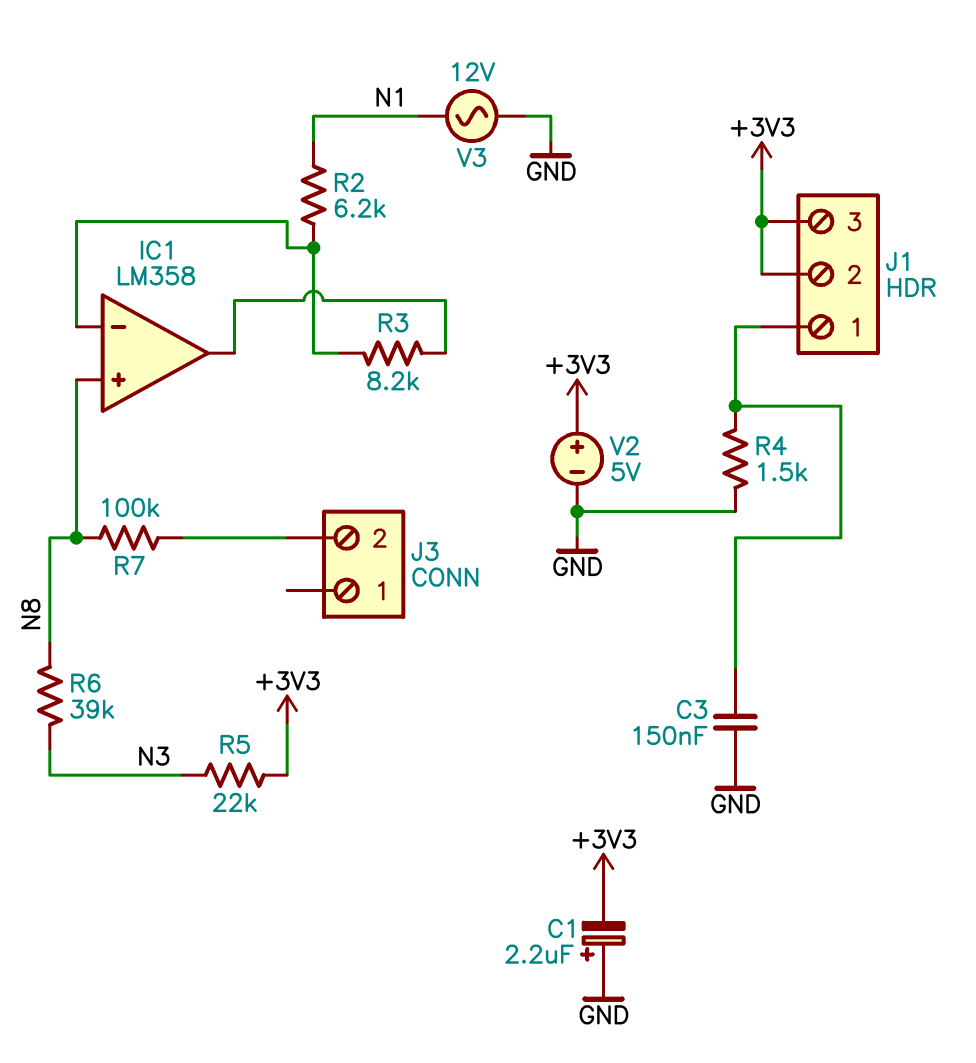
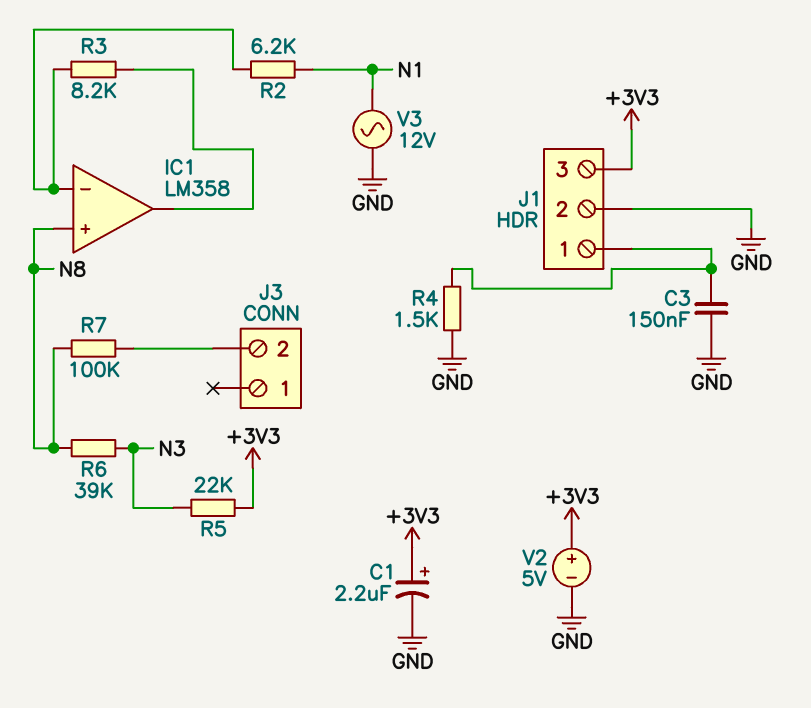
C1: 2.2uF (plus GND, minus +3V3) -> 2.2uF (plus +3V3, minus GND)
J1 pin 2: +3V3 -> GND

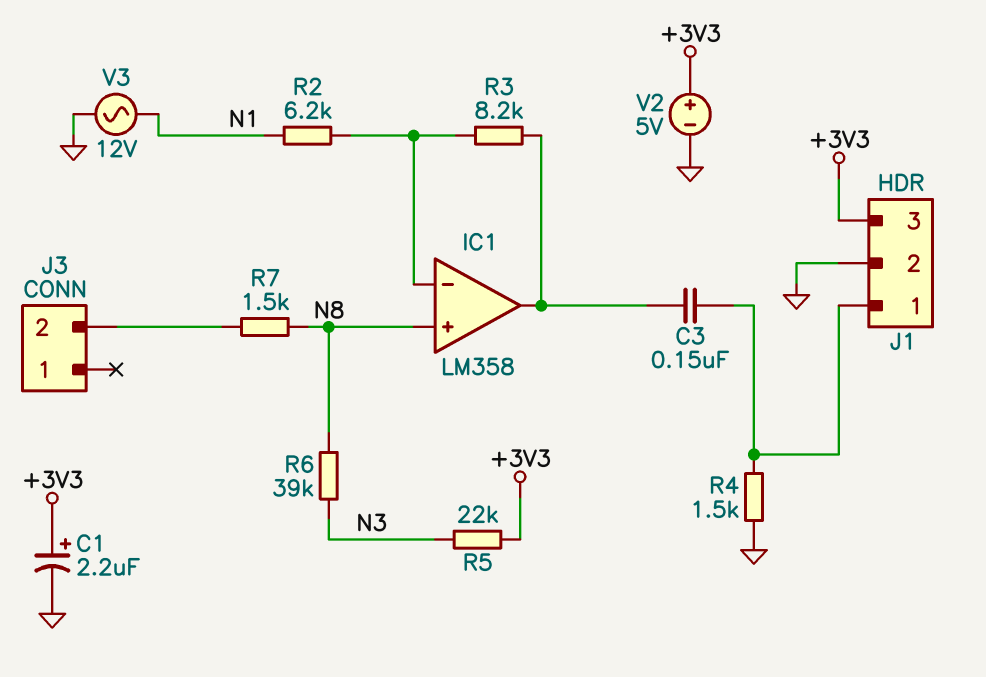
C3: 150nF (GND, J1/1) -> 150nF (IC1/out, J1/1)
R7: 100k (J3/2, N8) -> 1.5k (J3/2, N8)

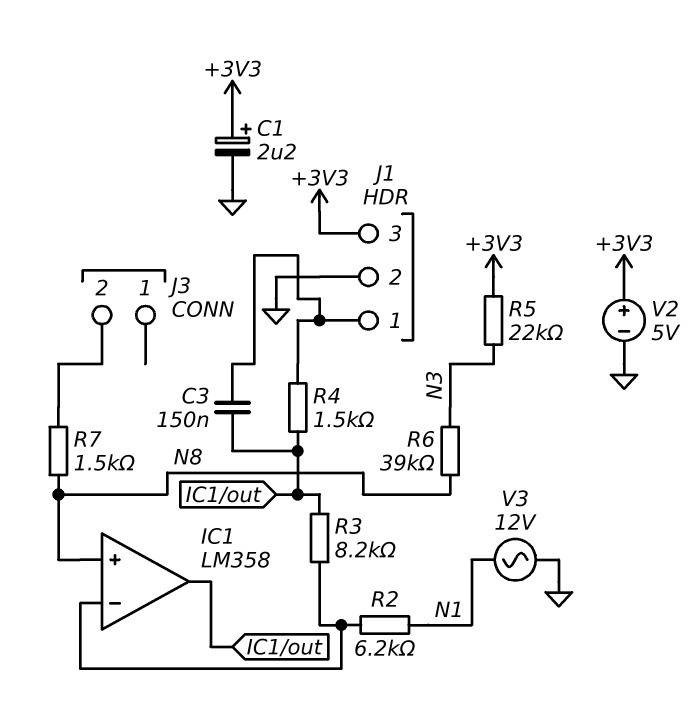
R4: 1.5k (GND, J1/1) -> 1.5k (IC1/out, J1/1)

